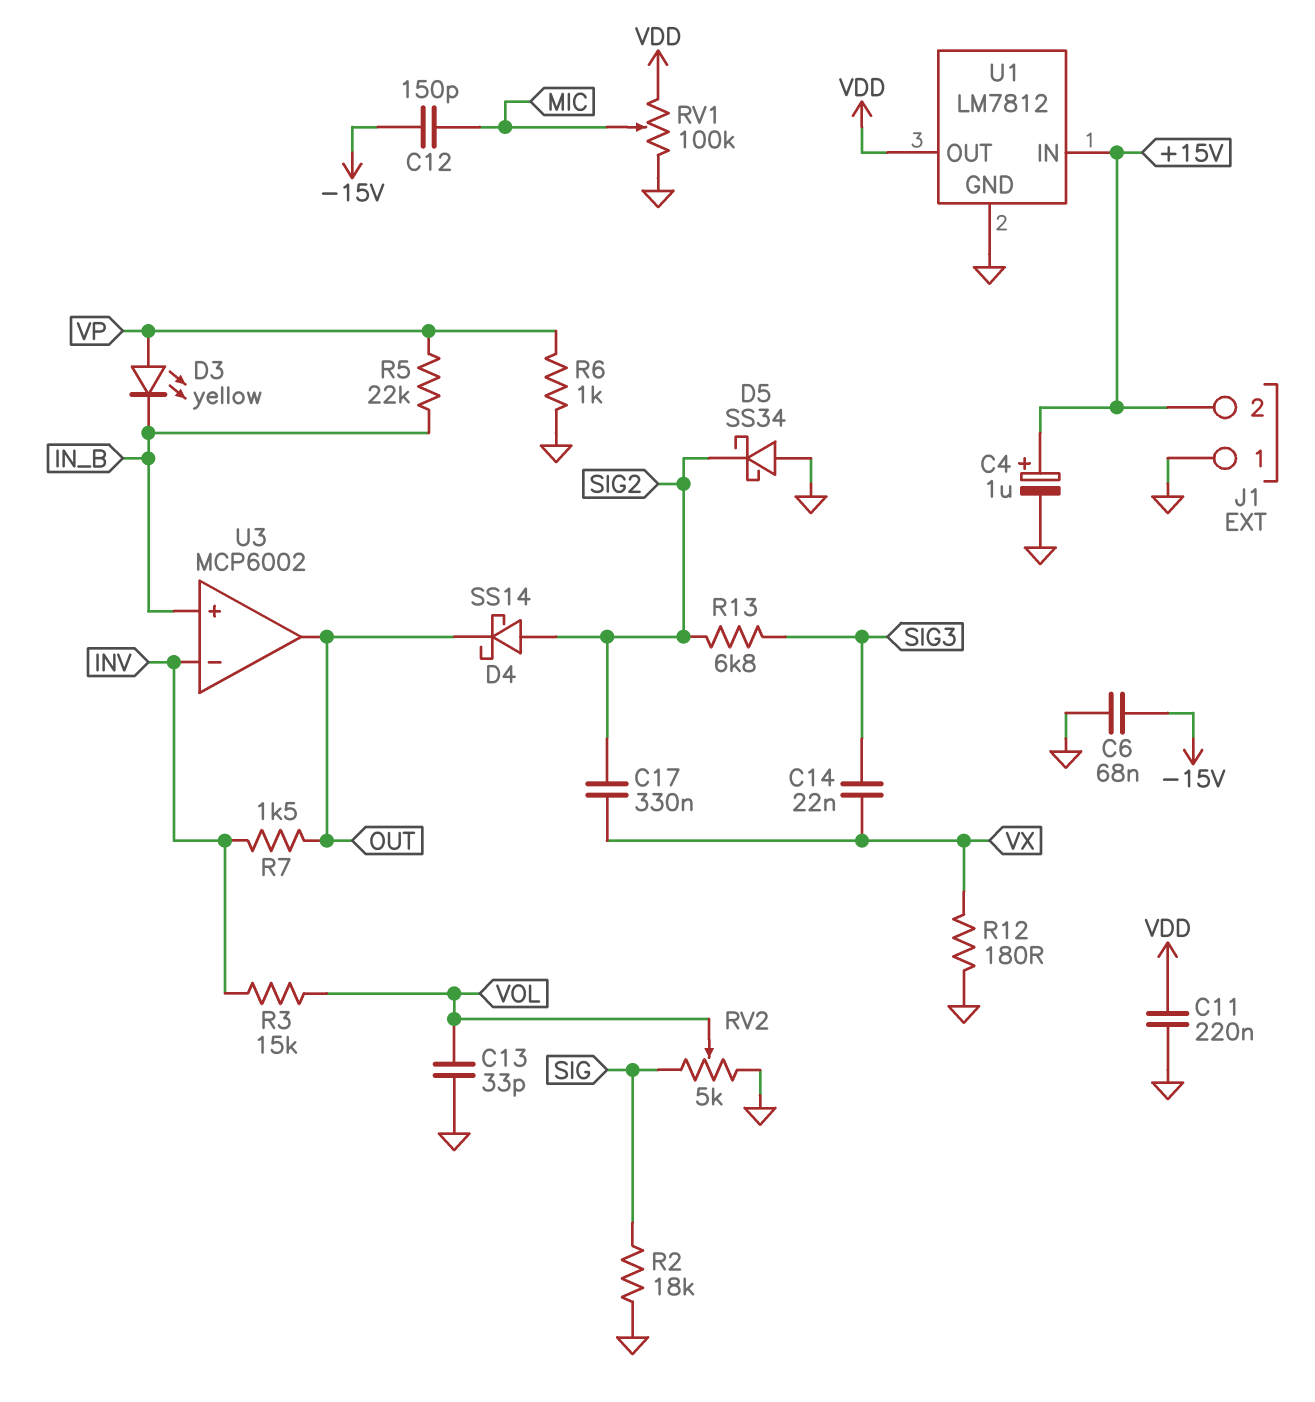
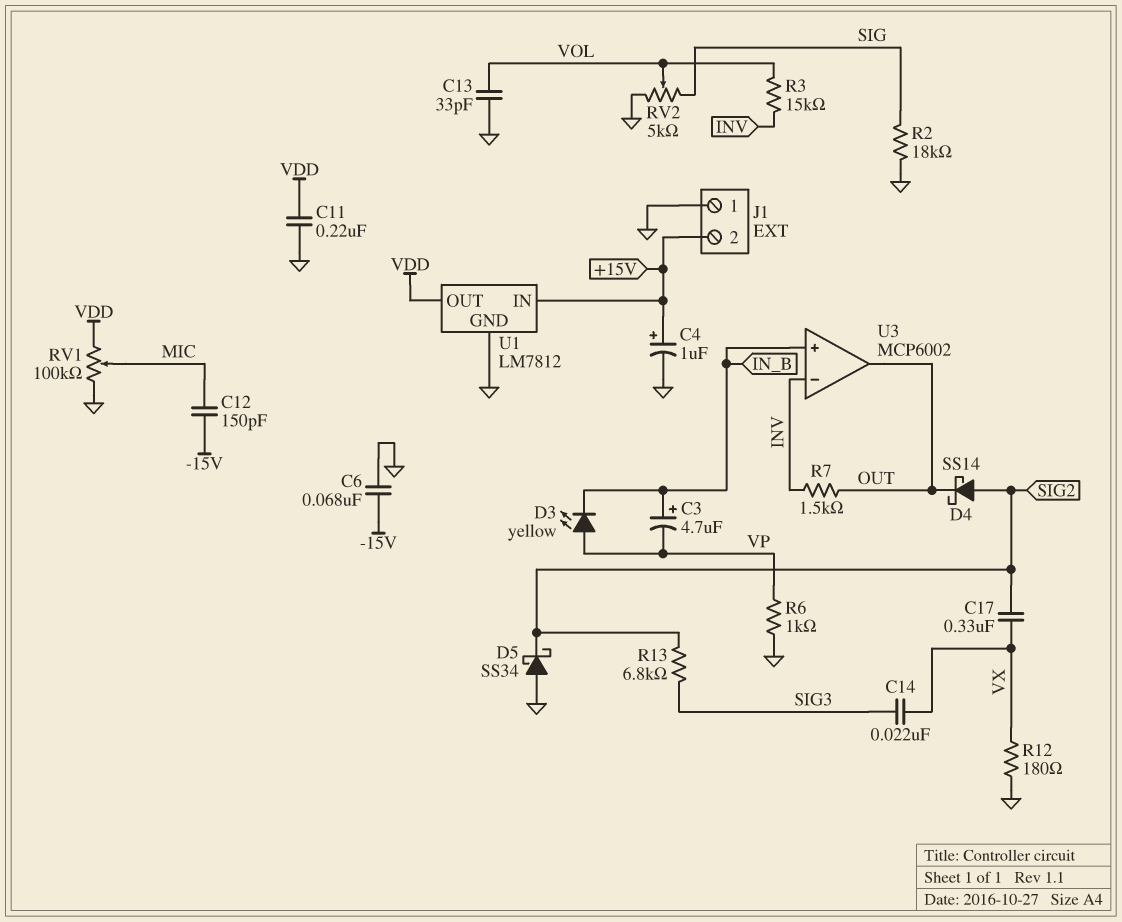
C3: none -> 4.7uF (plus IN_B, minus VP)
R5: 22k (IN_B, VP) -> none

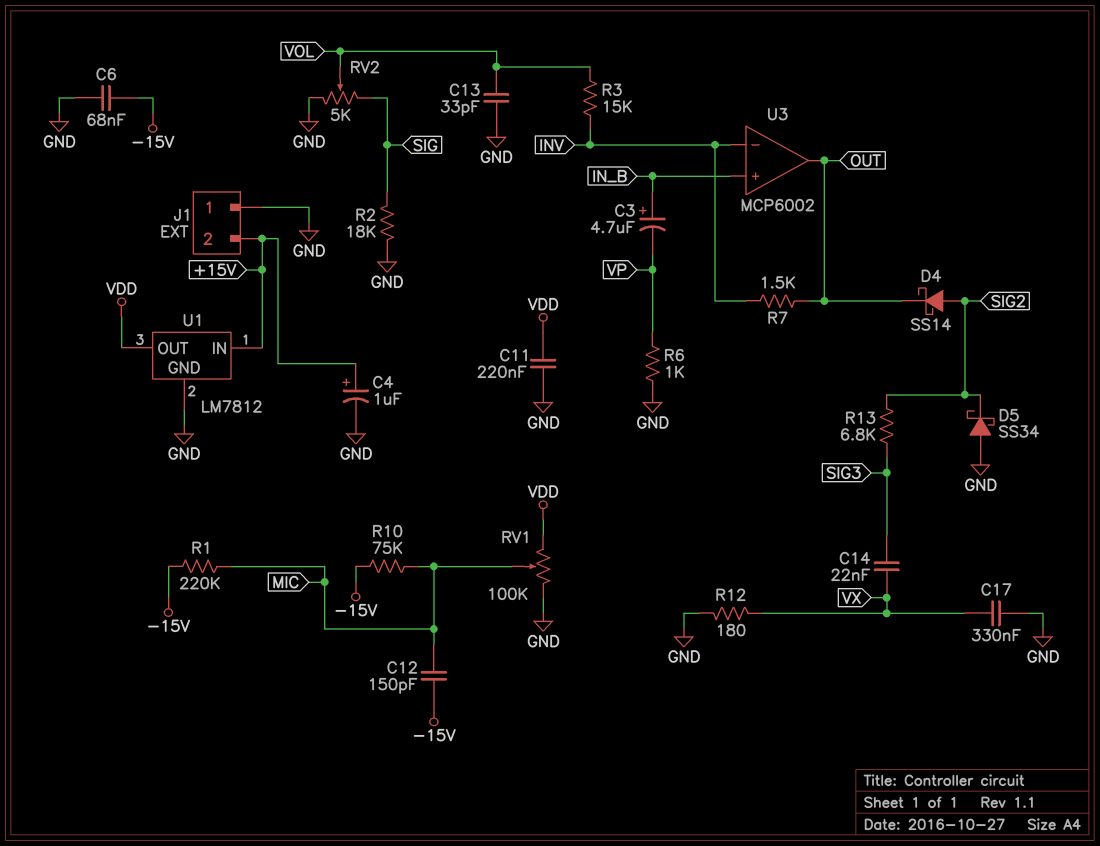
C17: 330nF (SIG2, VX) -> 330nF (GND, VX)
D3: LED yellow (A VP, K IN_B) -> none
R1: none -> 220k (-15V, MIC)
R10: none -> 75k (-15V, MIC)

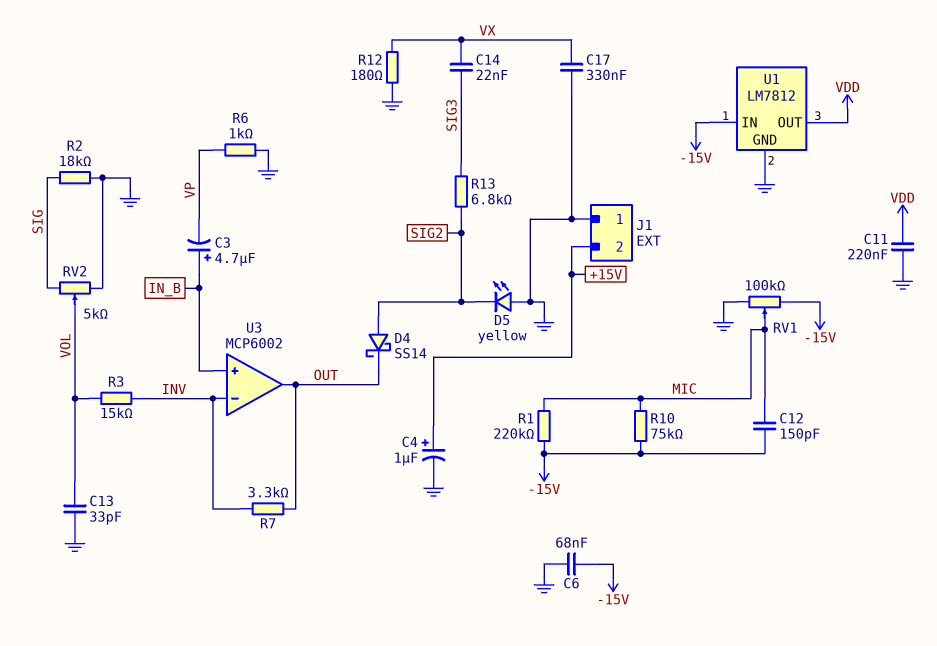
D5: schottky SS34 (A GND, K SIG2) -> LED yellow (A GND, K SIG2)
R7: 1.5k (INV, OUT) -> 3.3k (INV, OUT)
RV1: 100k (GND, VDD, wiper MIC) -> 100k (-15V, GND, wiper MIC)
U1 pin IN: +15V -> -15V

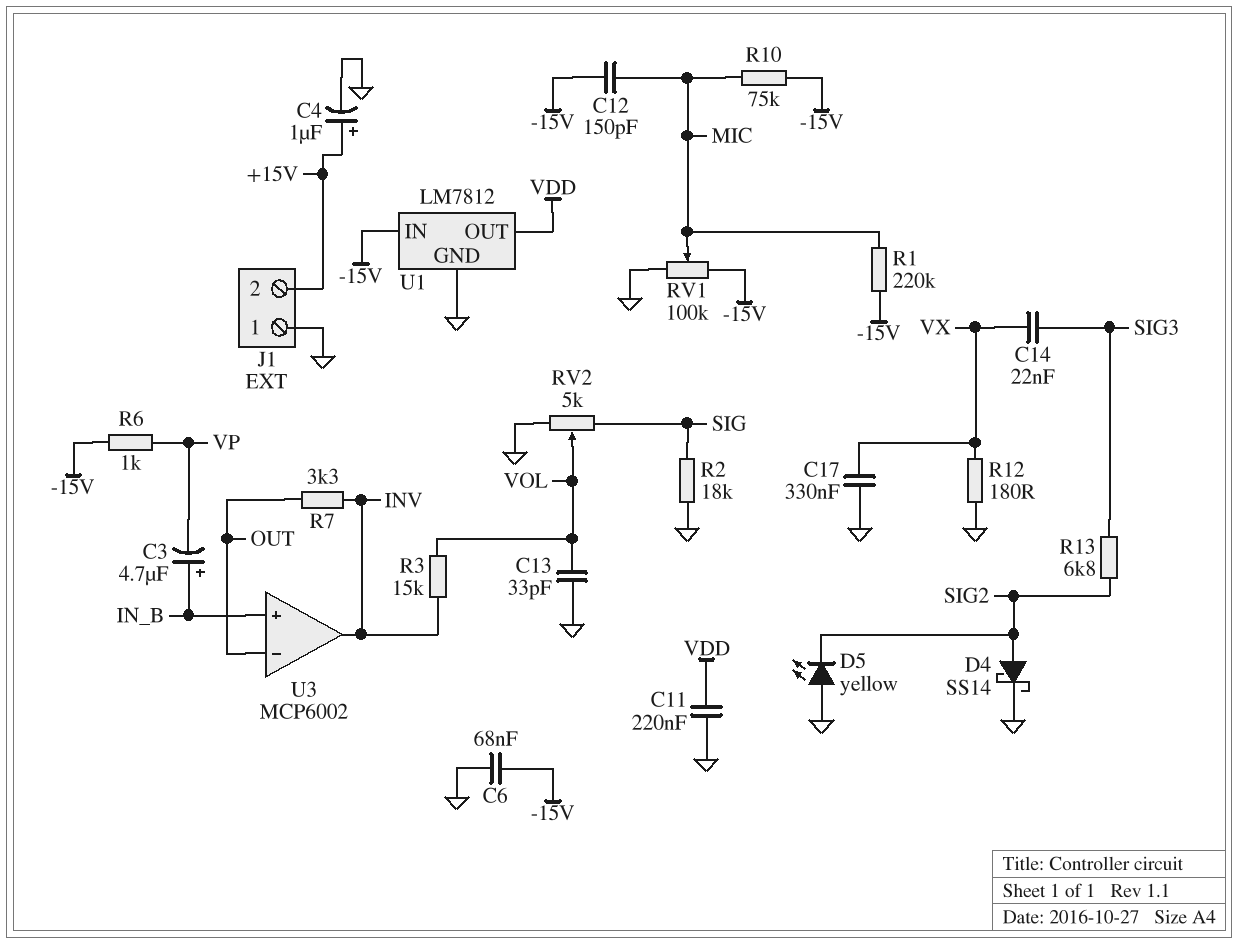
D4: schottky SS14 (A SIG2, K OUT) -> schottky SS14 (A SIG2, K GND)
R6: 1k (GND, VP) -> 1k (-15V, VP)
U3 pin in-: INV -> OUT
U3 pin out: OUT -> INV

